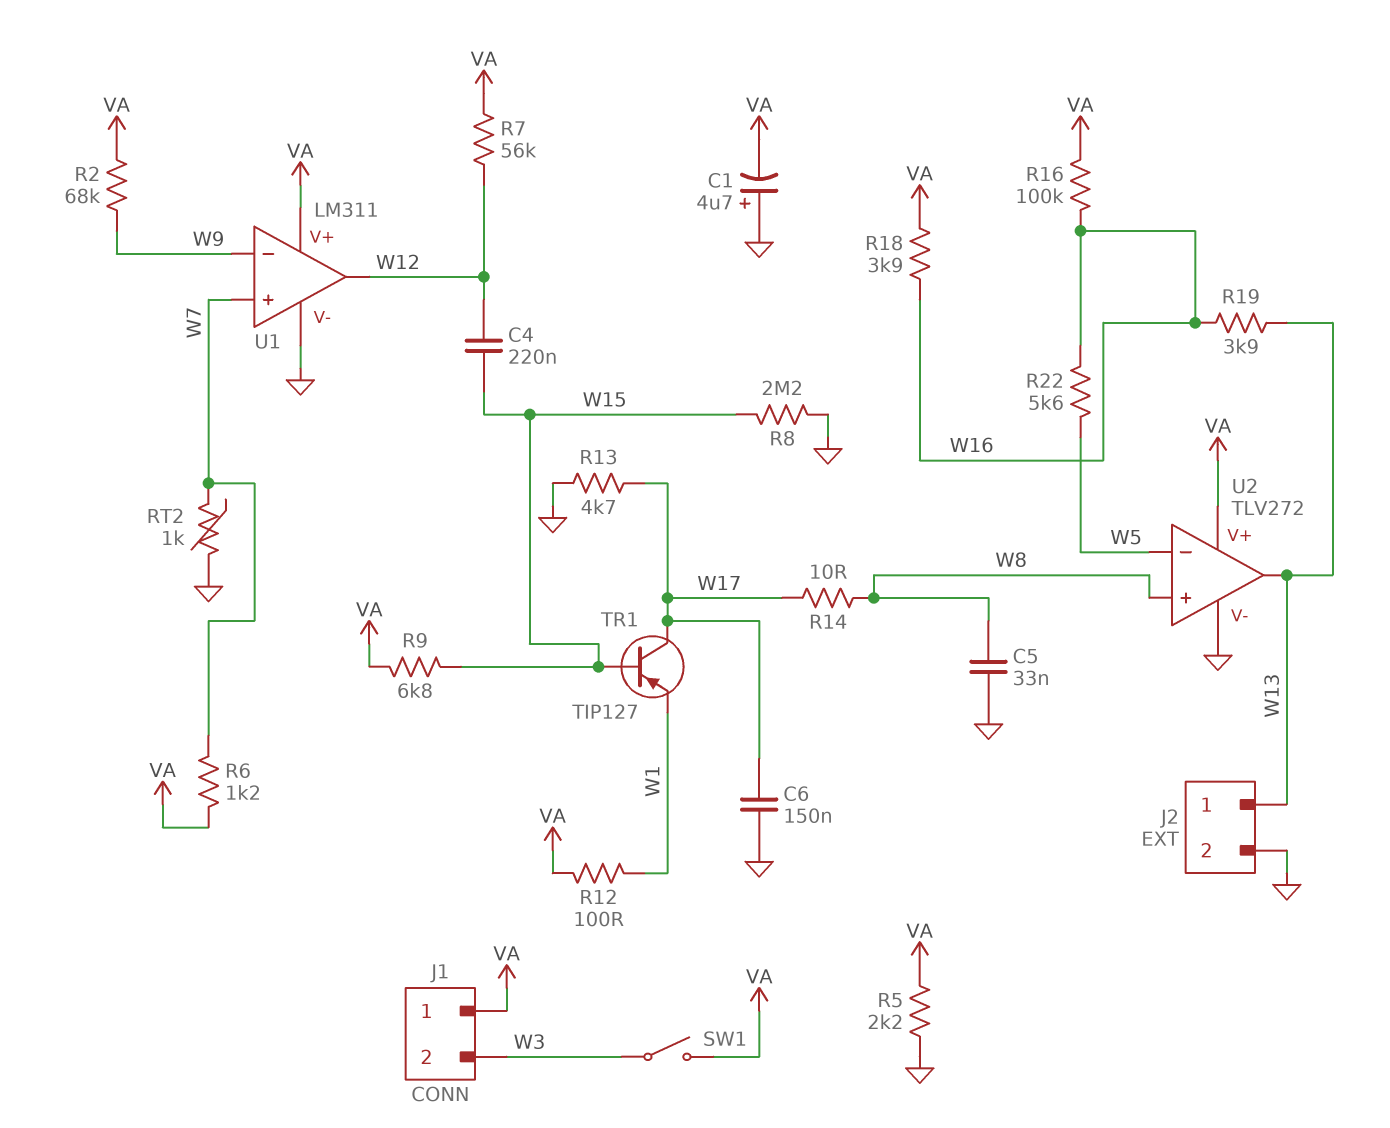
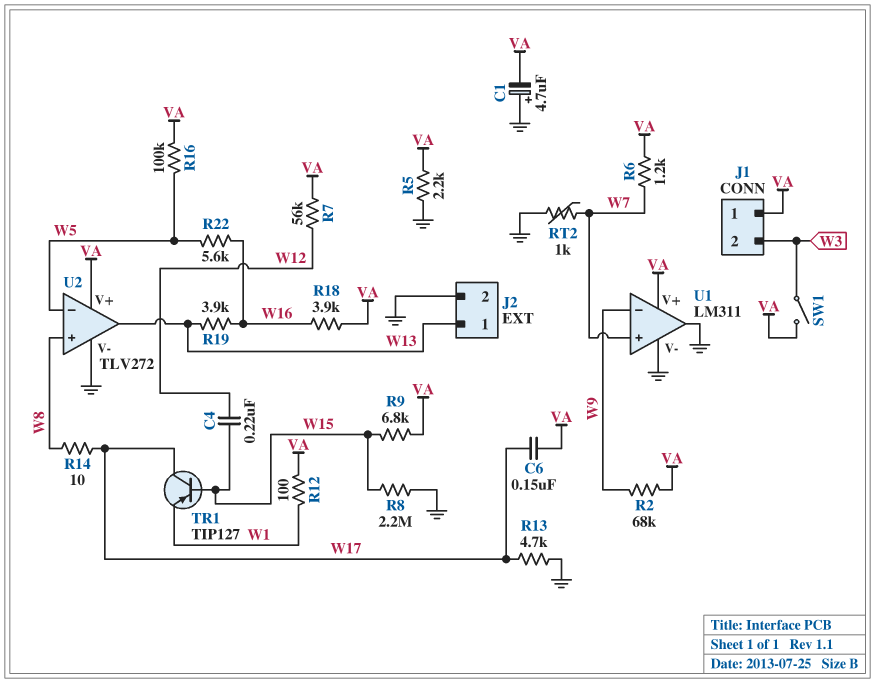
C5: 33nF (GND, W8) -> none
C6: 150nF (GND, W17) -> 150nF (VA, W17)
R16: 100k (VA, W16) -> 100k (VA, W5)
U1 pin out: W12 -> GND

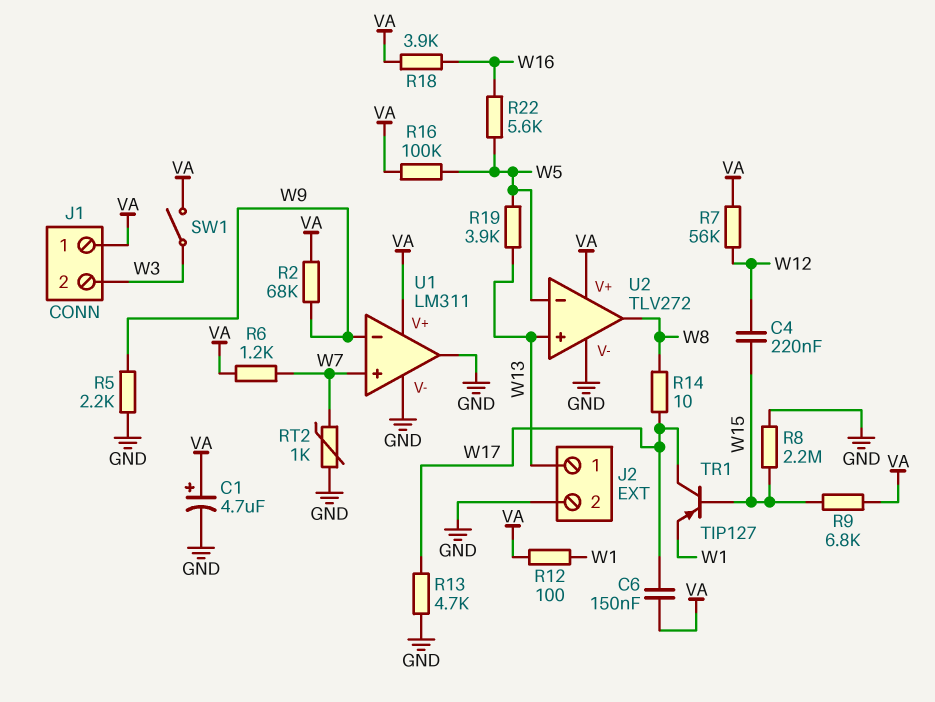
C1: 4.7uF (plus GND, minus VA) -> 4.7uF (plus VA, minus GND)
R5: 2.2k (GND, VA) -> 2.2k (GND, W9)
R19: 3.9k (W13, W16) -> 3.9k (W5, W13)
U2 pin in+: W8 -> W13
U2 pin out: W13 -> W8

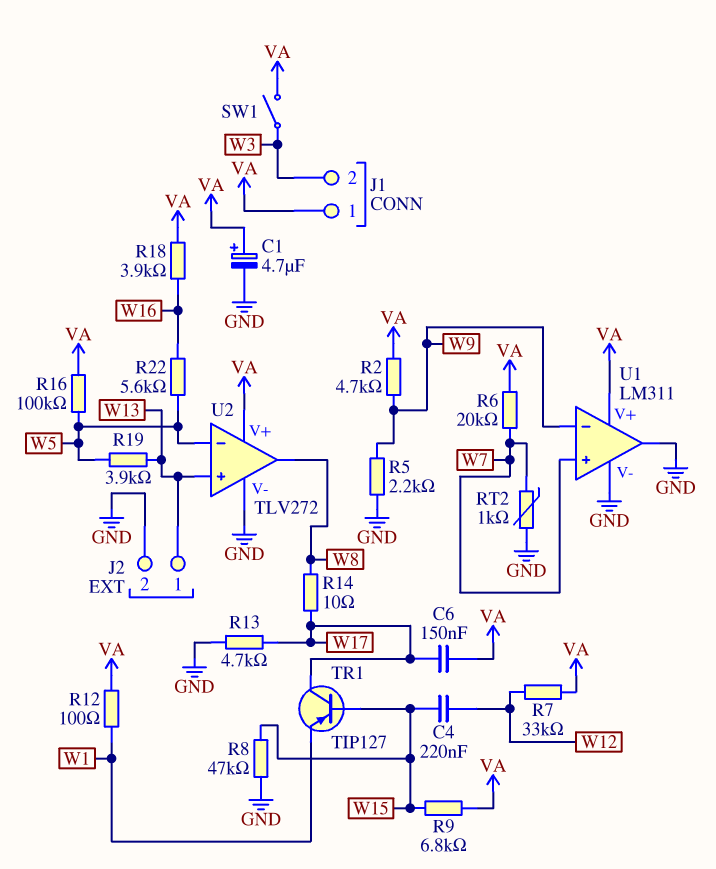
R2: 68k (VA, W9) -> 4.7k (VA, W9)
R6: 1.2k (VA, W7) -> 20k (VA, W7)
R7: 56k (VA, W12) -> 33k (VA, W12)
R8: 2.2M (GND, W15) -> 47k (GND, W15)

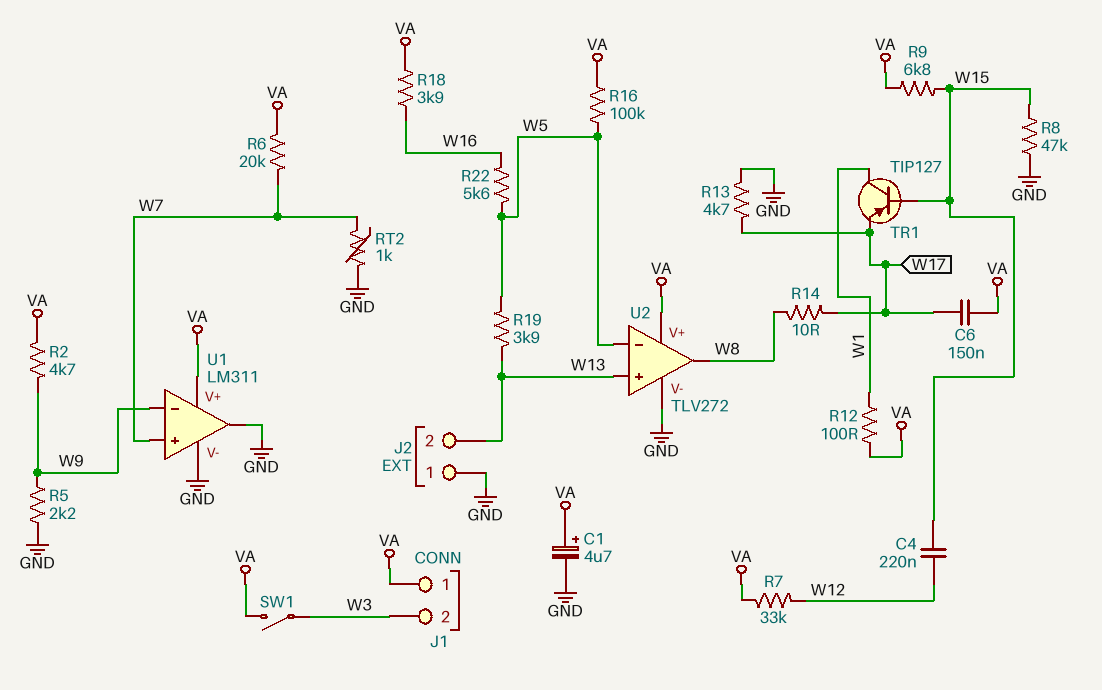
J2 pin 1: W13 -> GND
J2 pin 2: GND -> W13
TR1: PNP TIP127 (B W15, C W17, E W1) -> PNP TIP127 (B W15, C W1, E W17)

